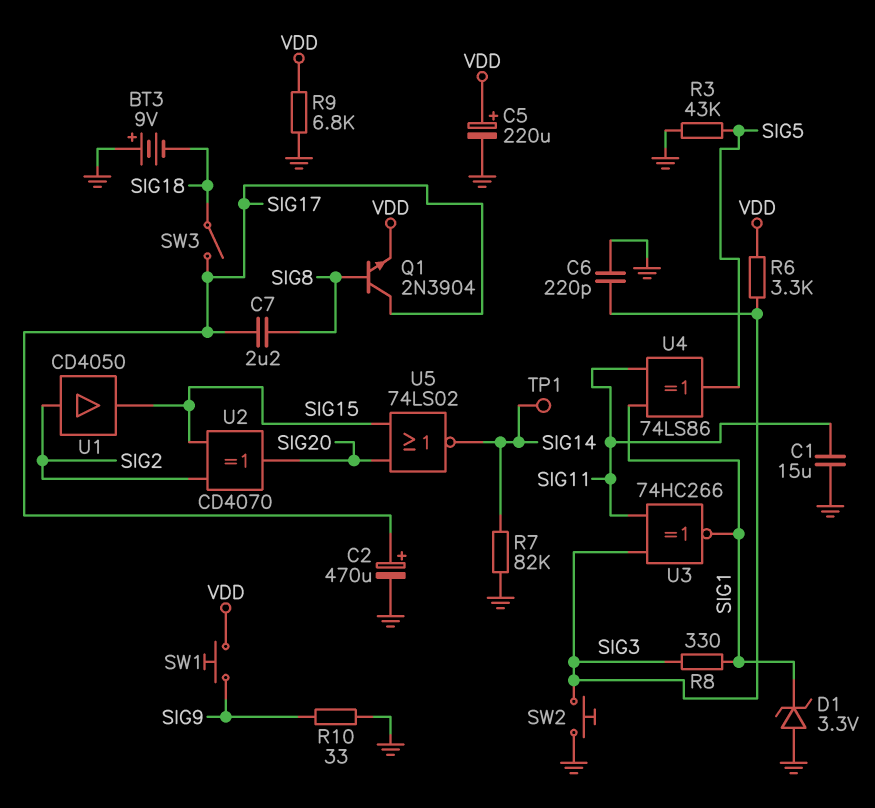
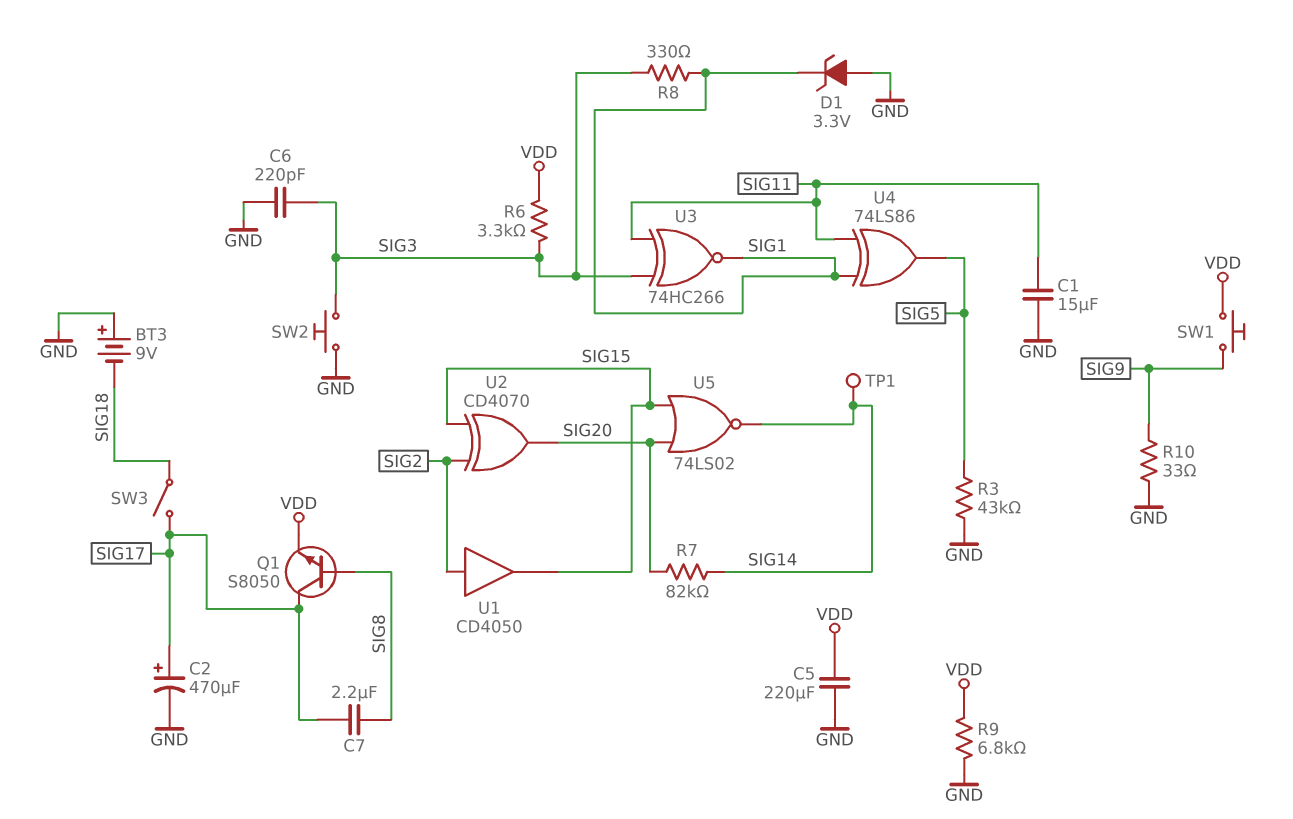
C5: 220uF (plus VDD, minus GND) -> 220uF (GND, VDD)
Q1: NPN 2N3904 (B SIG8, C SIG17, E VDD) -> NPN S8050 (B SIG8, C SIG17, E VDD)
R7: 82k (GND, SIG14) -> 82k (SIG14, SIG20)

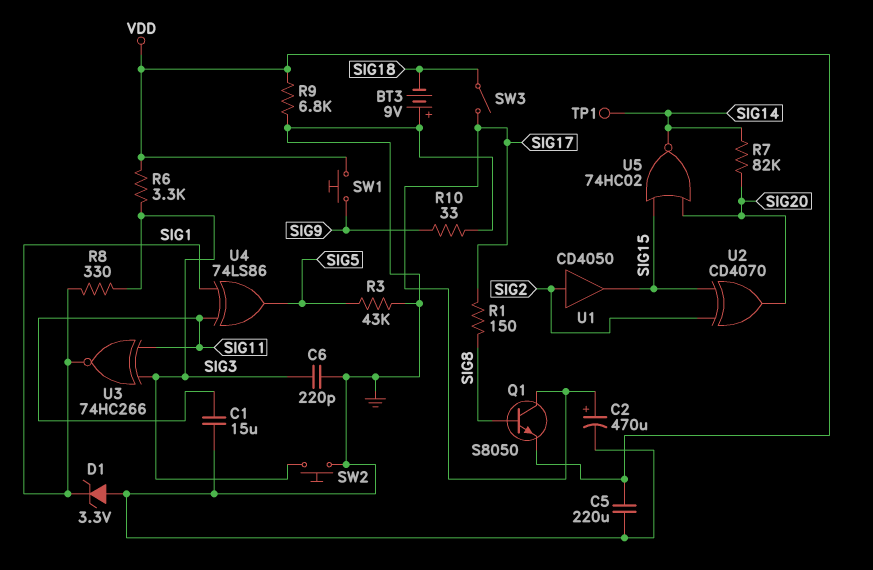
C7: 2.2uF (SIG8, SIG17) -> none
R1: none -> 150 (SIG8, SIG17)
U5: NOR 74LS02 (in SIG15, in SIG20, out SIG14) -> NOR 74HC02 (in SIG15, in SIG20, out SIG14)

